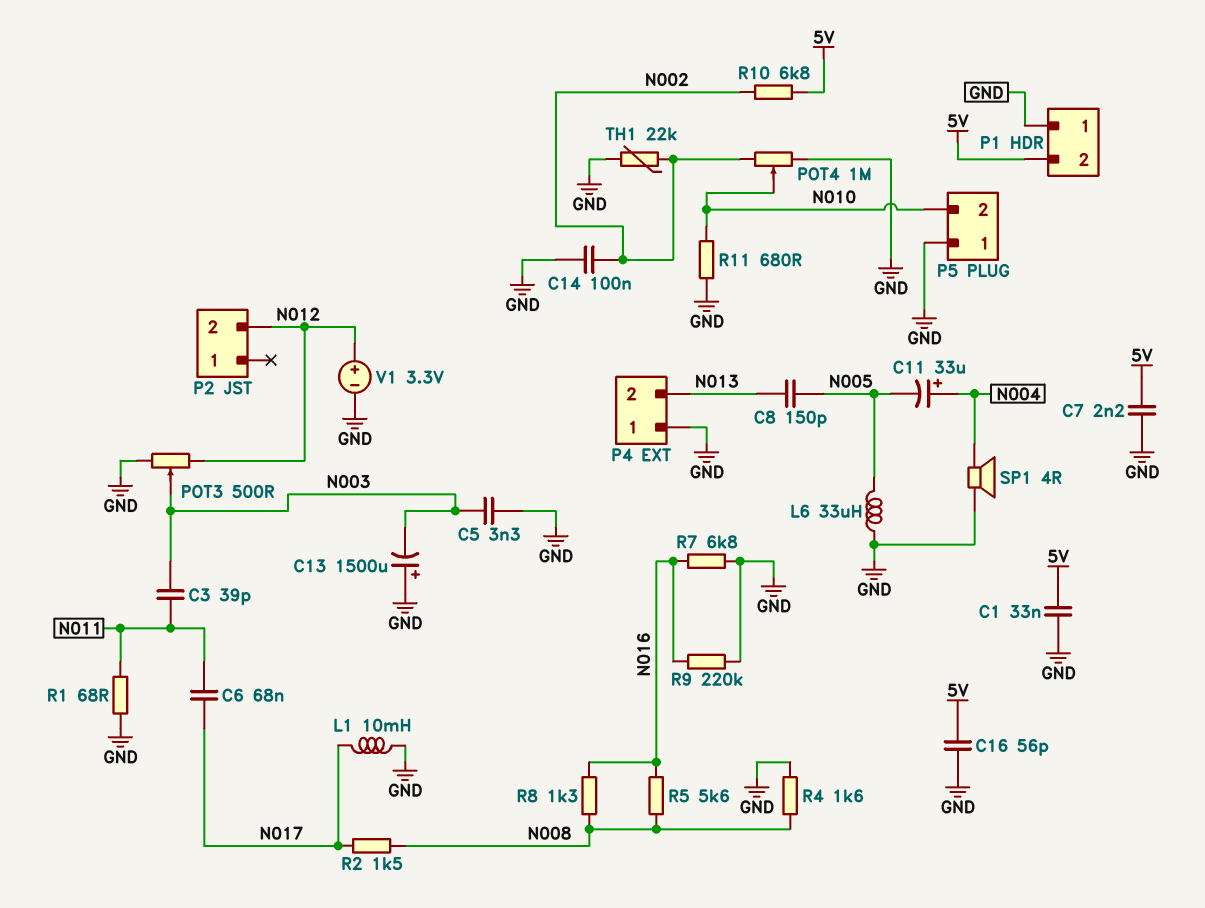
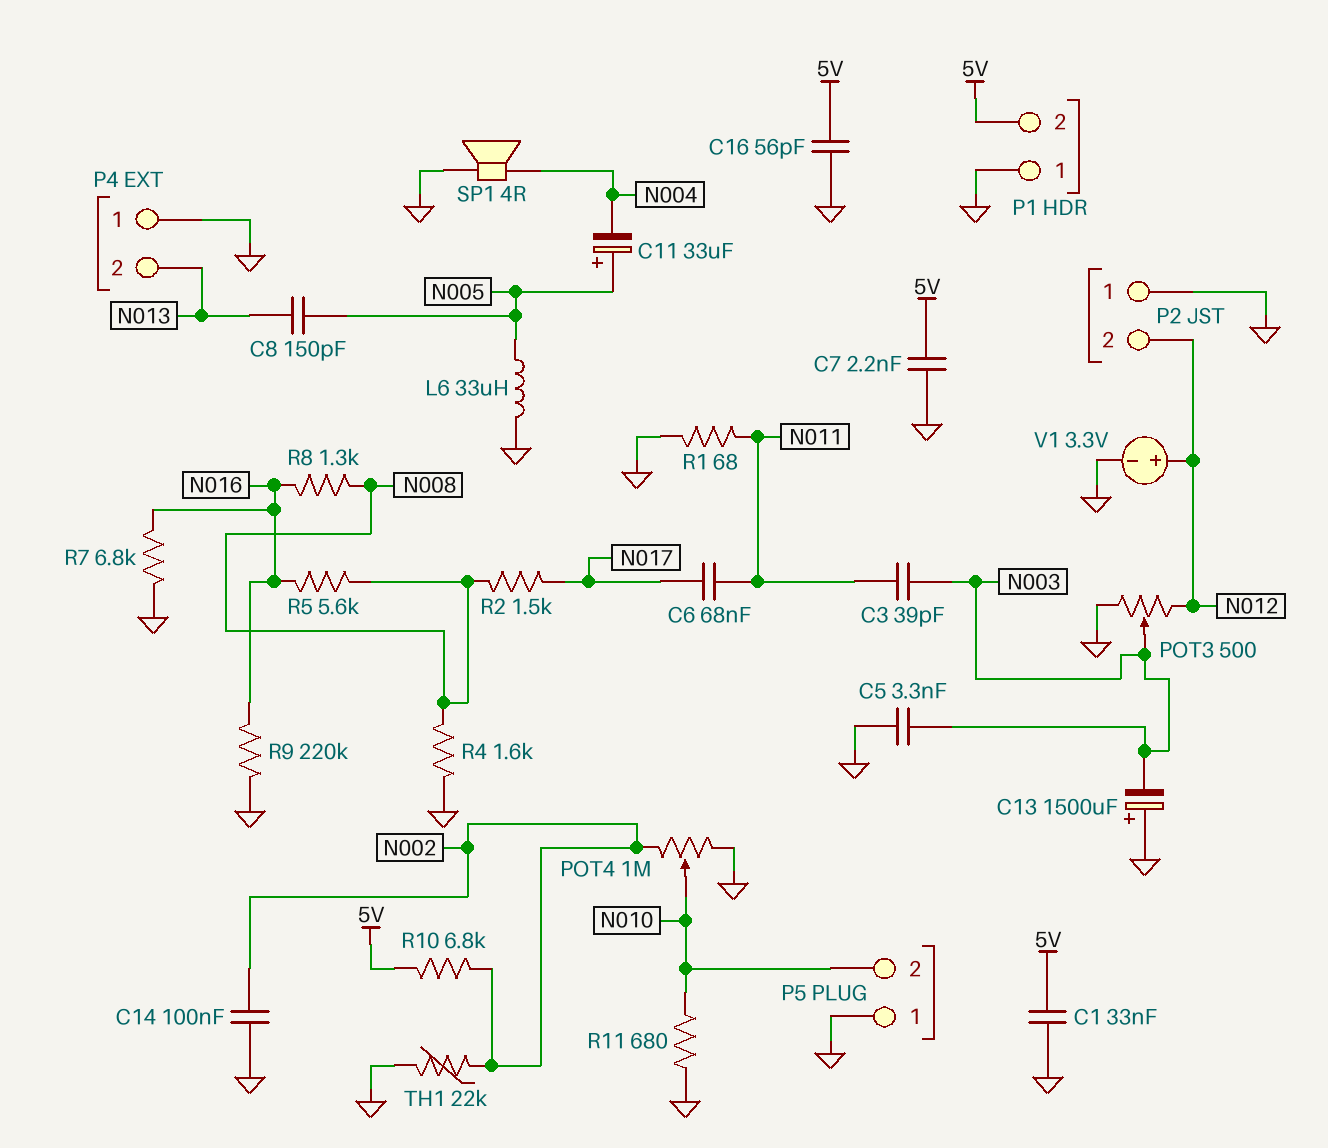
C11: 33uF (plus N004, minus N005) -> 33uF (plus N005, minus N004)
L1: 10mH (GND, N017) -> none
P2 pin 1: none -> GND

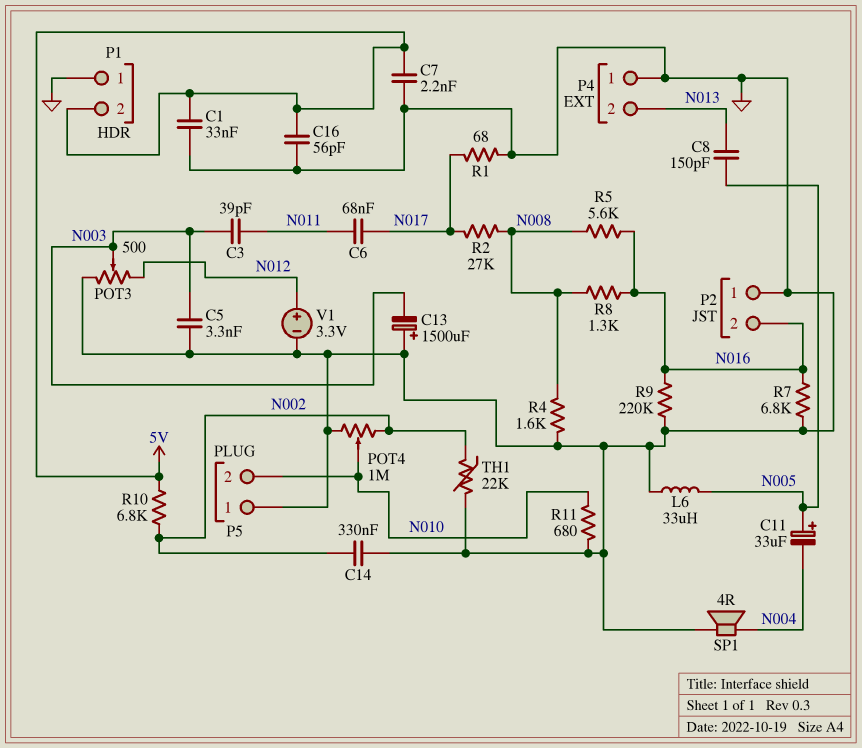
C14: 100nF (GND, N002) -> 330nF (GND, N002)
P2 pin 2: N012 -> N016
R1: 68 (GND, N011) -> 68 (GND, N017)
R2: 1.5k (N008, N017) -> 27k (N008, N017)

